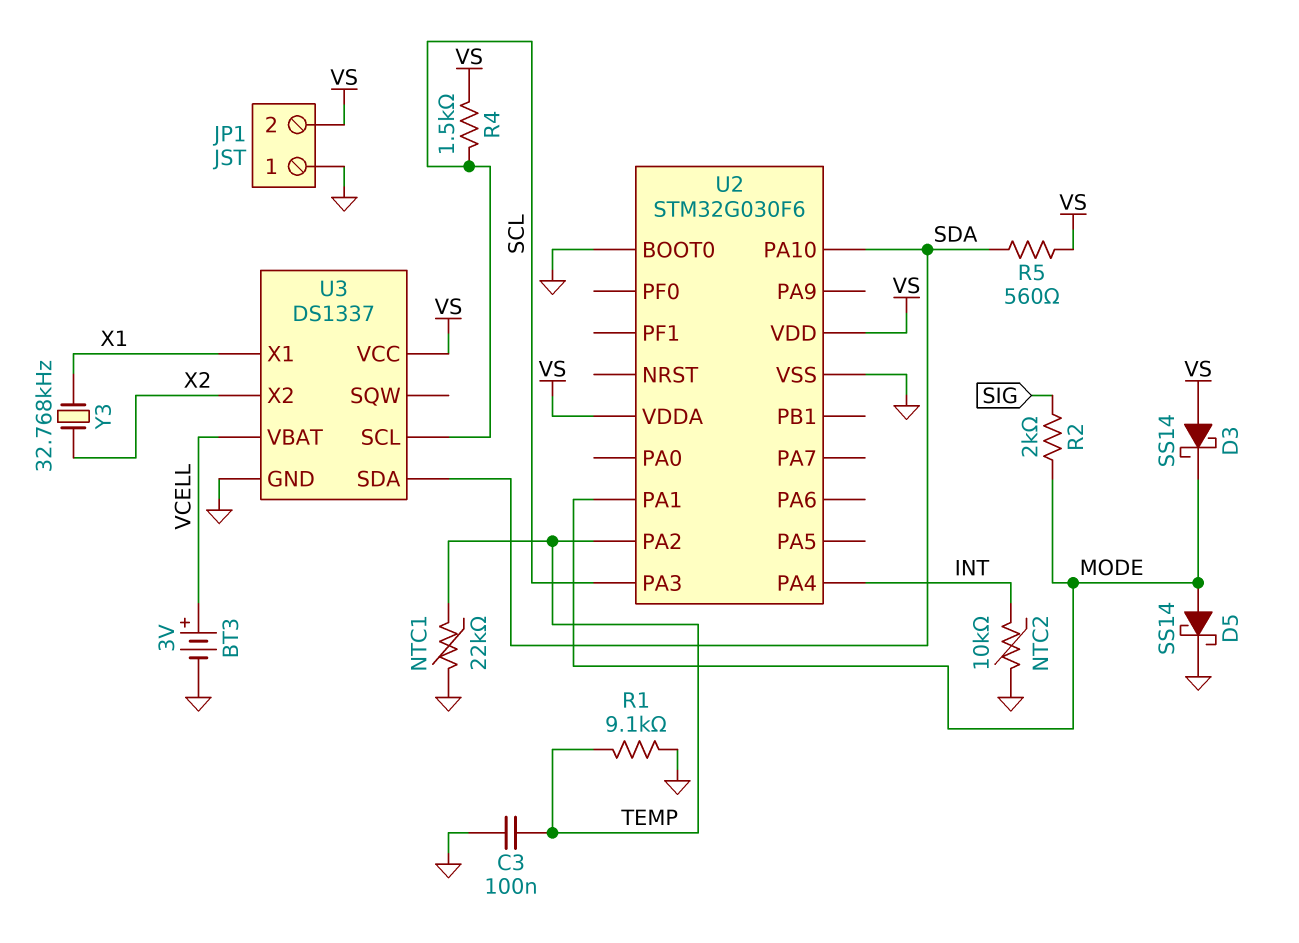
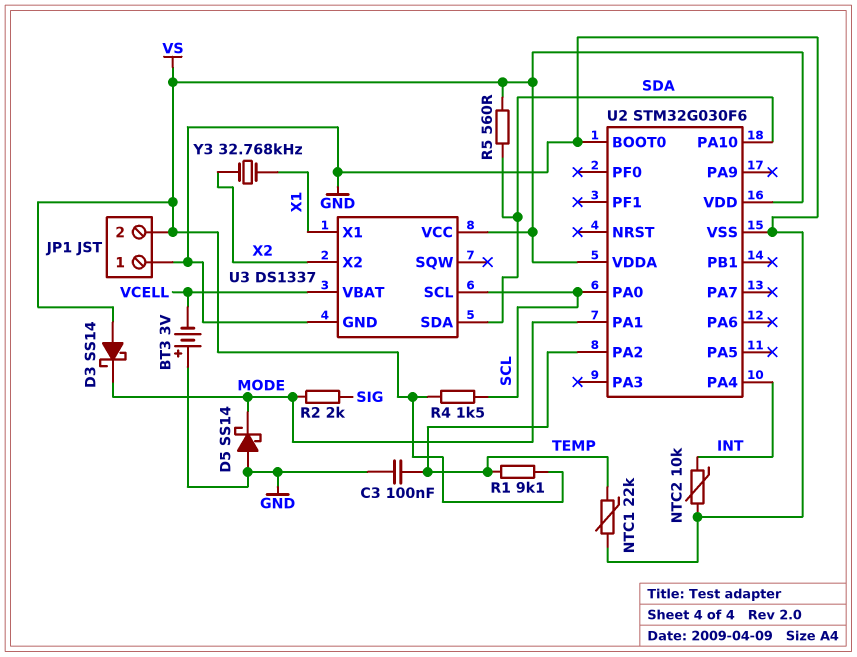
BT3: 3V (plus VCELL, minus GND) -> 3V (plus GND, minus VCELL)
D5: schottky SS14 (A MODE, K GND) -> schottky SS14 (A GND, K MODE)
R1: 9.1k (GND, TEMP) -> 9.1k (TEMP, VS)
U2 pin PA0: none -> SCL
U2 pin PA3: SCL -> none

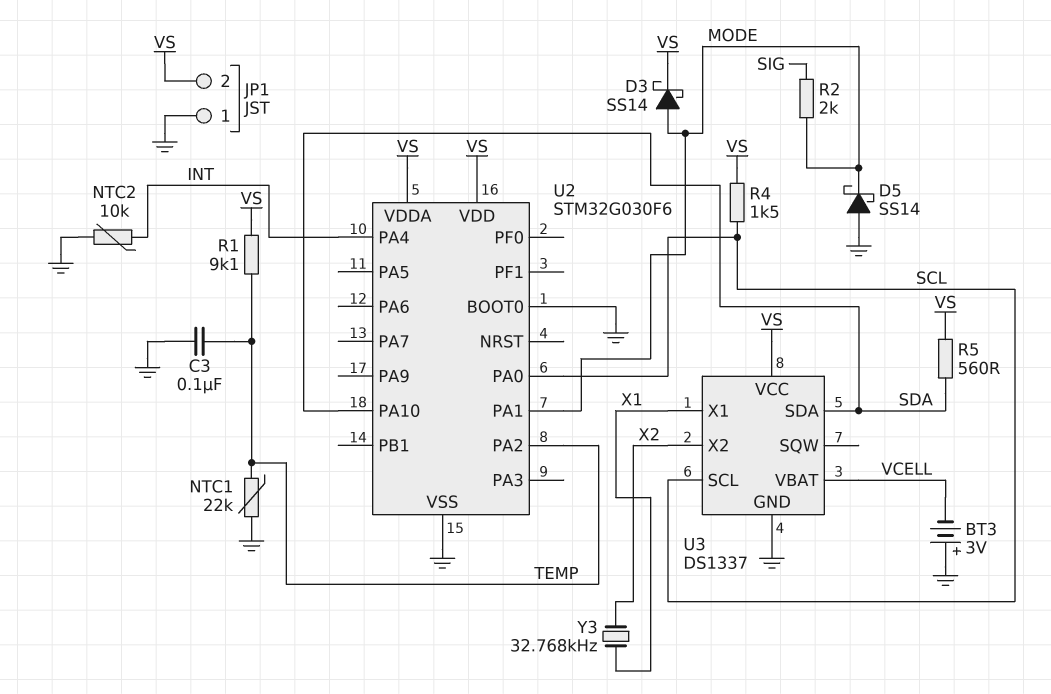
D3: schottky SS14 (A VS, K MODE) -> schottky SS14 (A MODE, K VS)

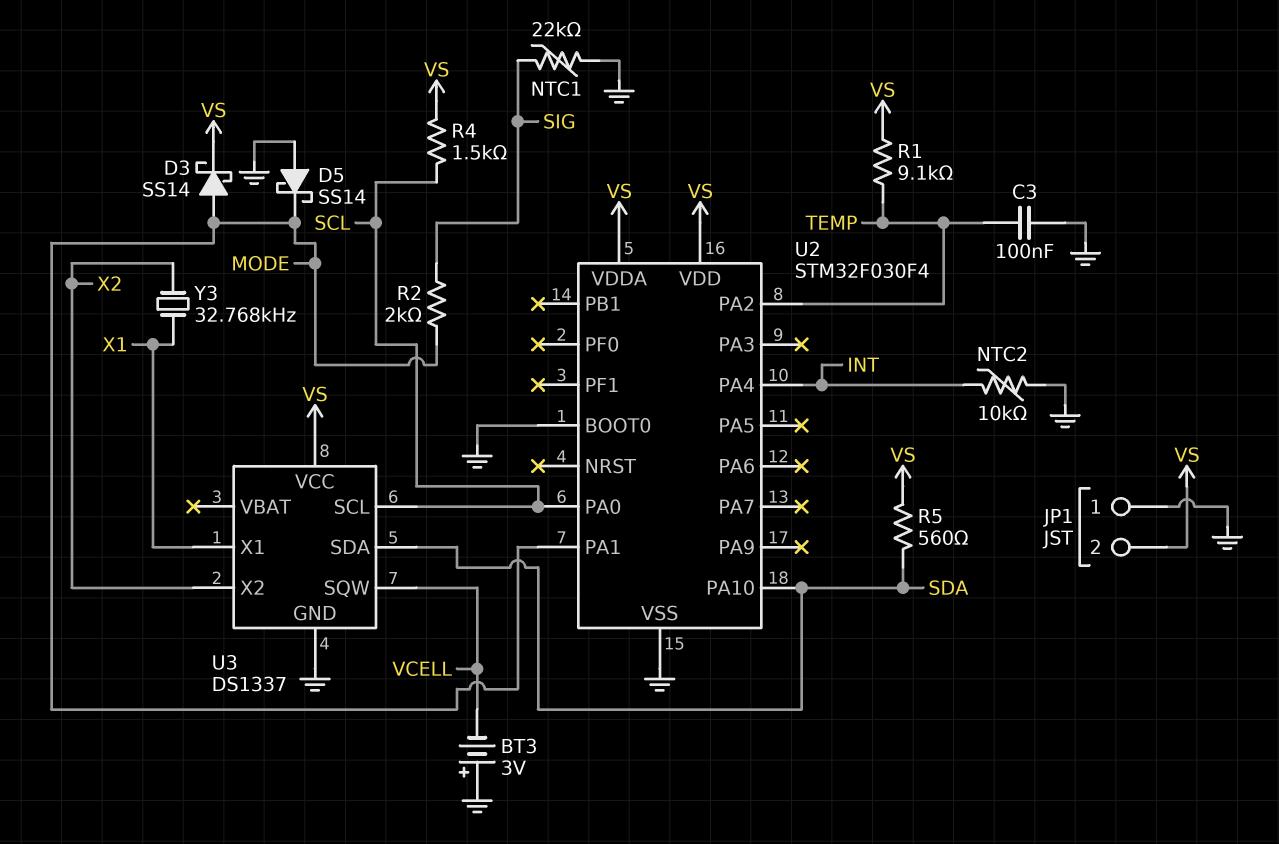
NTC1: 22k (GND, TEMP) -> 22k (GND, SIG)
U2: STM32G030F6 -> STM32F030F4
U3 pin SQW: none -> VCELL
U3 pin VBAT: VCELL -> none

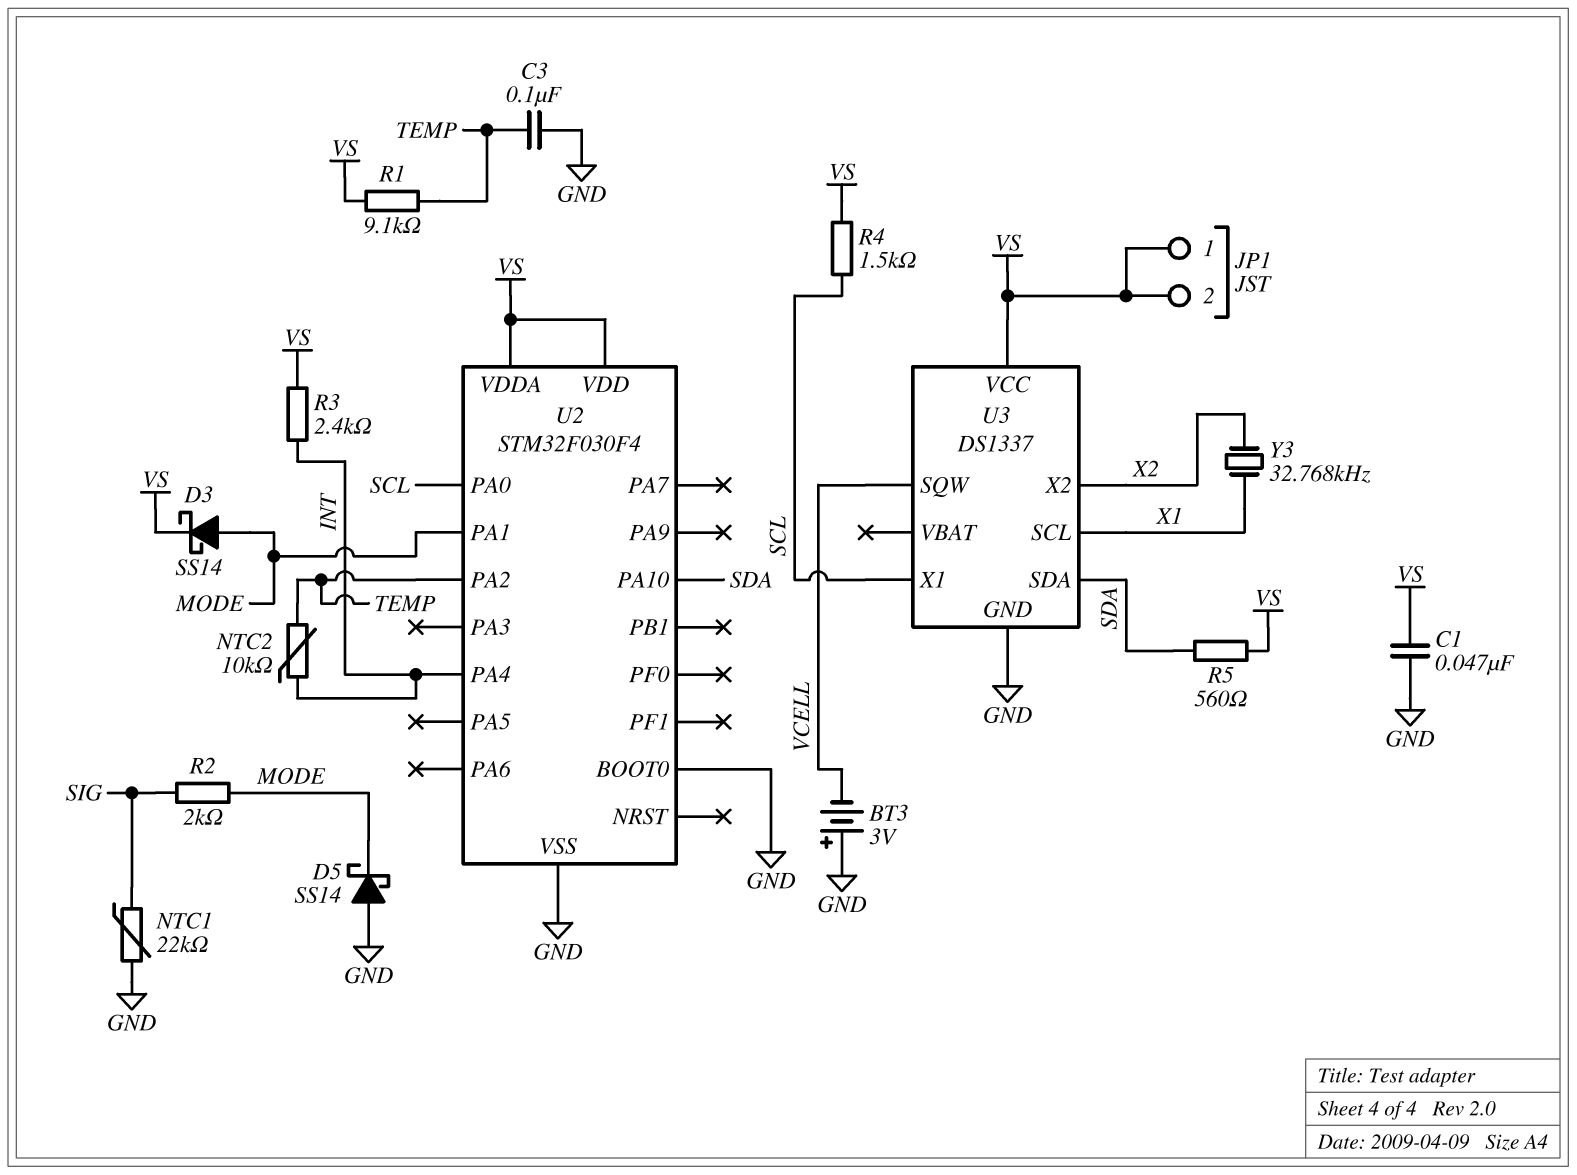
C1: none -> 47nF (GND, VS)
JP1 pin 1: GND -> VS
NTC2: 10k (GND, INT) -> 10k (INT, TEMP)
R3: none -> 2.4k (INT, VS)
U3 pin SCL: SCL -> X1
U3 pin X1: X1 -> SCL

